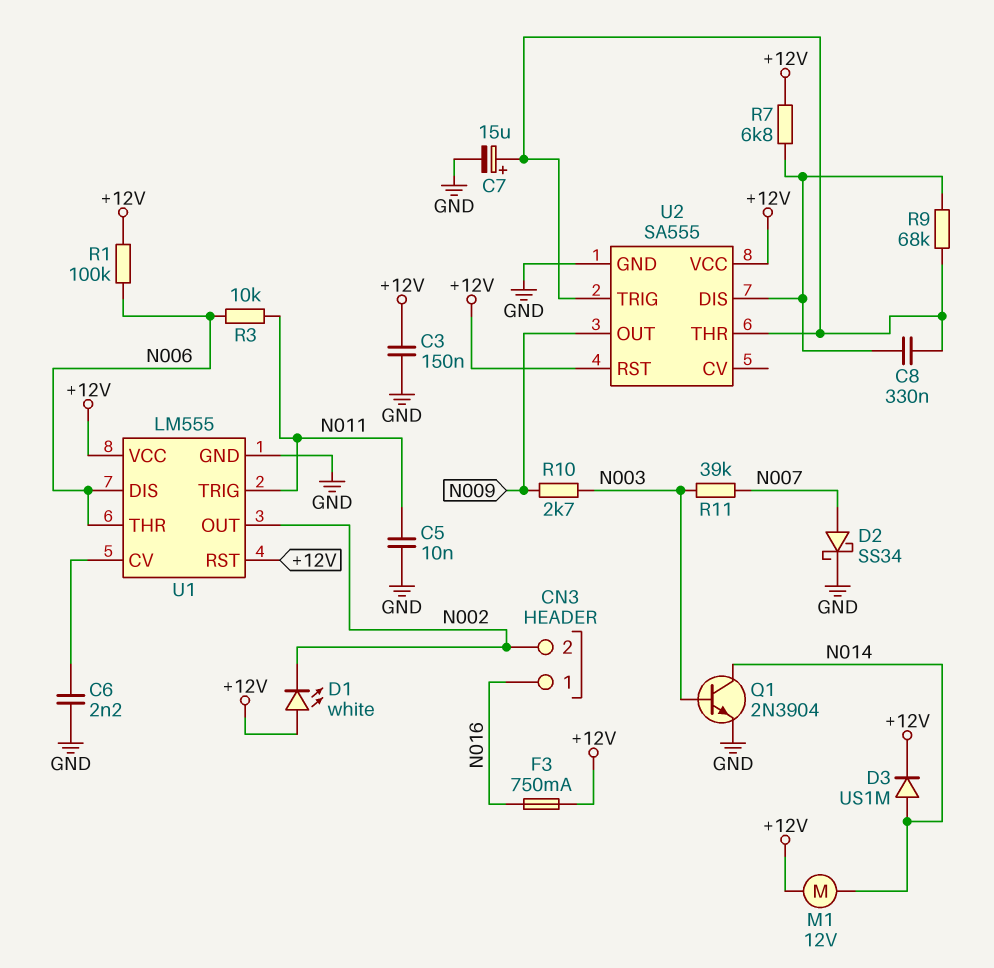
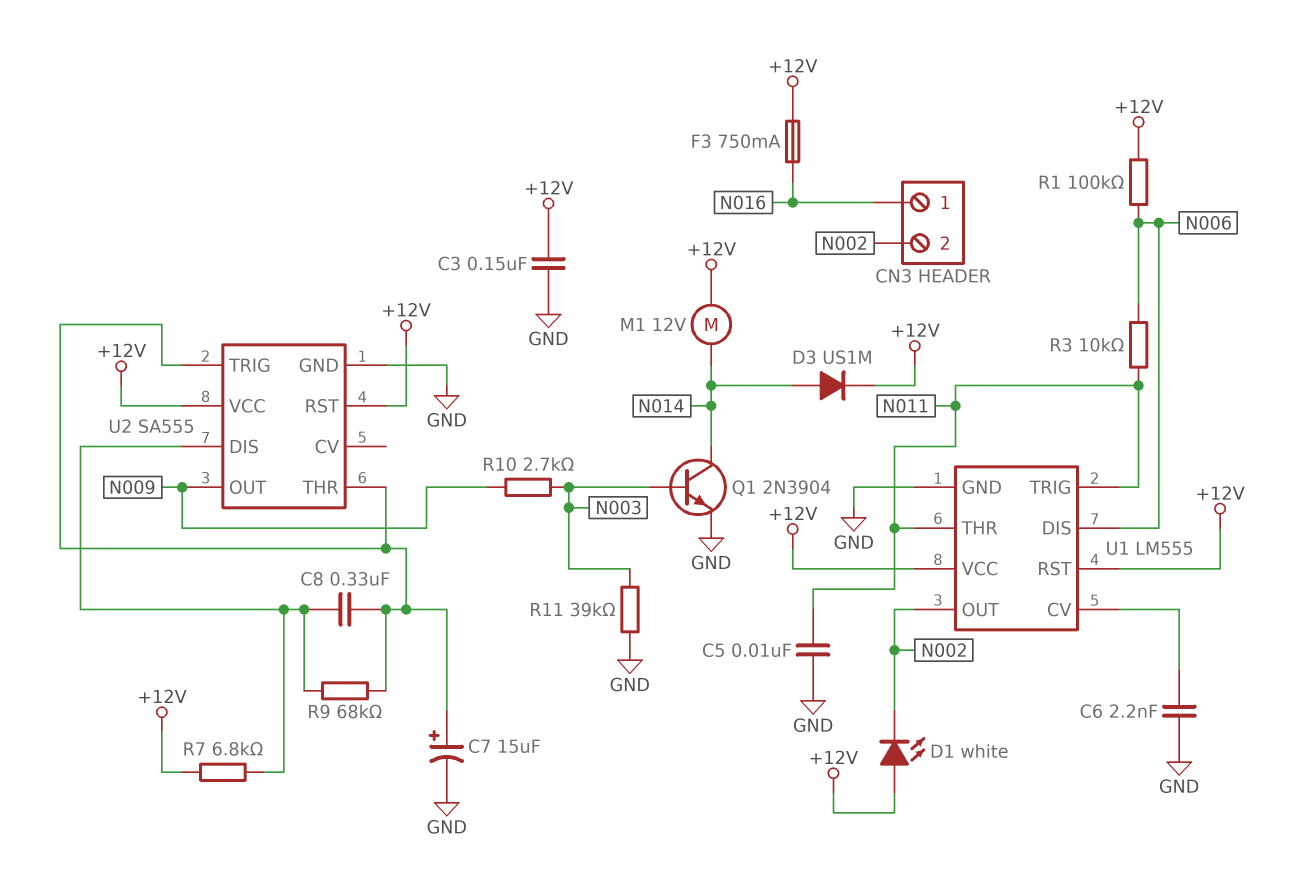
D2: schottky SS34 (A N007, K GND) -> none
R11: 39k (N003, N007) -> 39k (GND, N003)
U1 pin THR: N006 -> N011

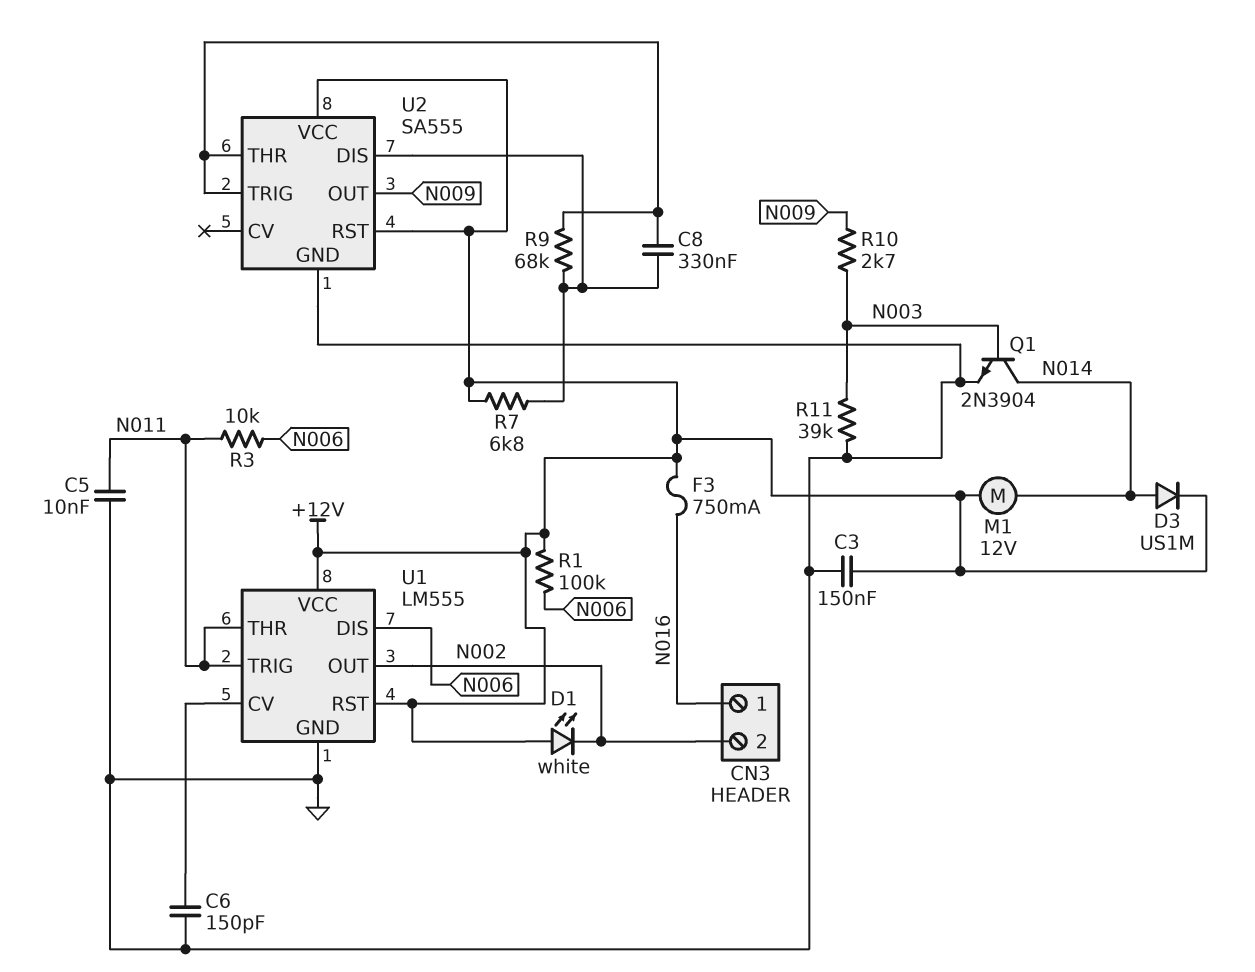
C6: 2.2nF (GND, U1/CV) -> 150pF (GND, U1/CV)
C7: 15uF (plus U2/THR, minus GND) -> none

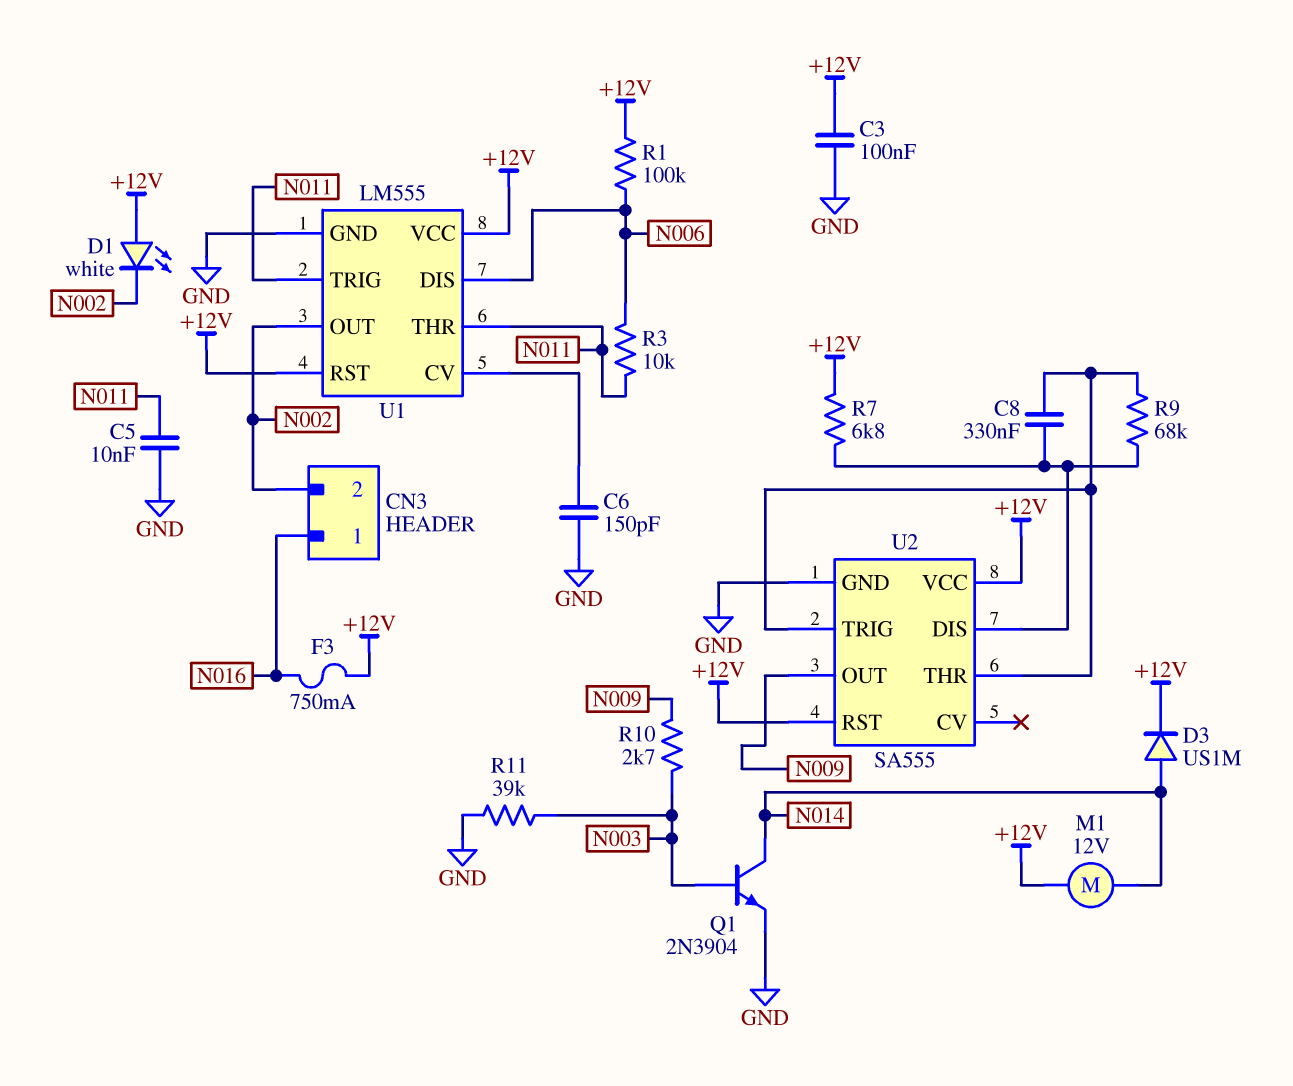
C3: 150nF (+12V, GND) -> 100nF (+12V, GND)

